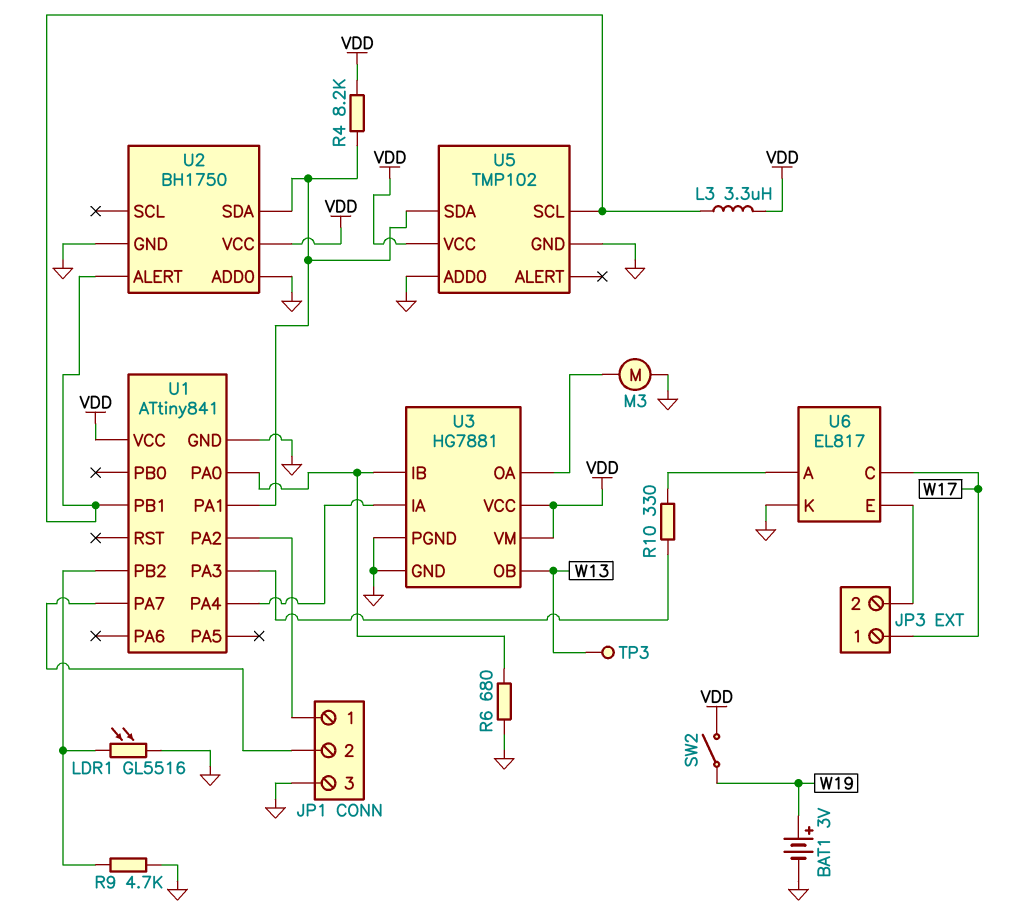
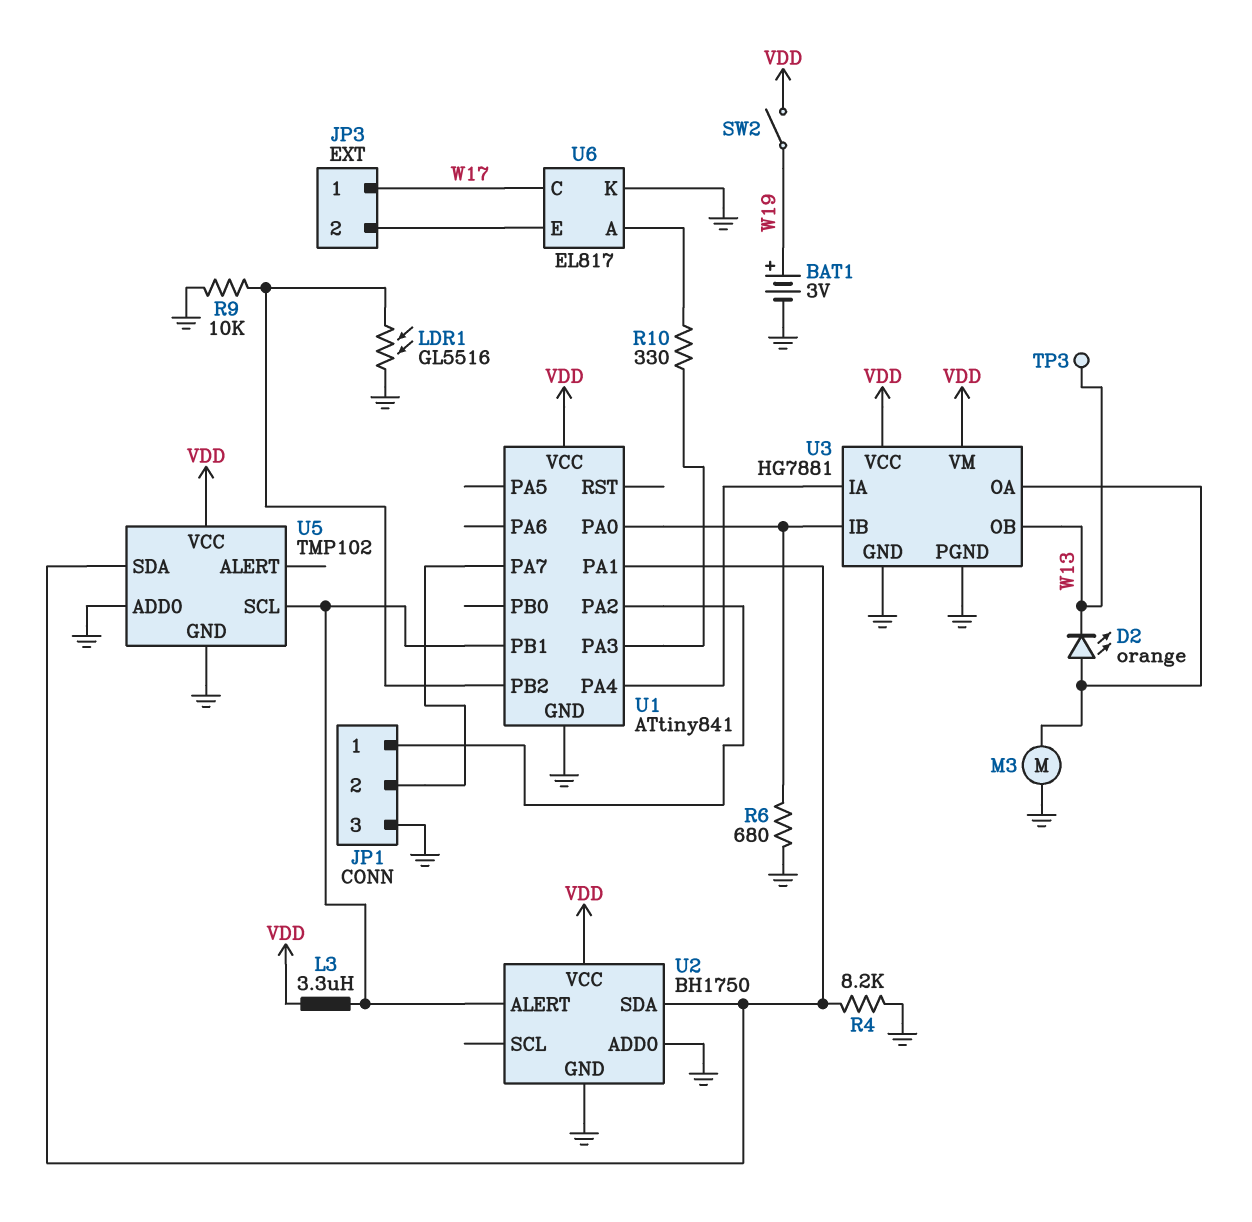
D2: none -> LED orange (A U3/OA, K W13)
R4: 8.2k (U1/PA1, VDD) -> 8.2k (GND, U1/PA1)
R9: 4.7k (GND, U1/PB2) -> 10k (GND, U1/PB2)

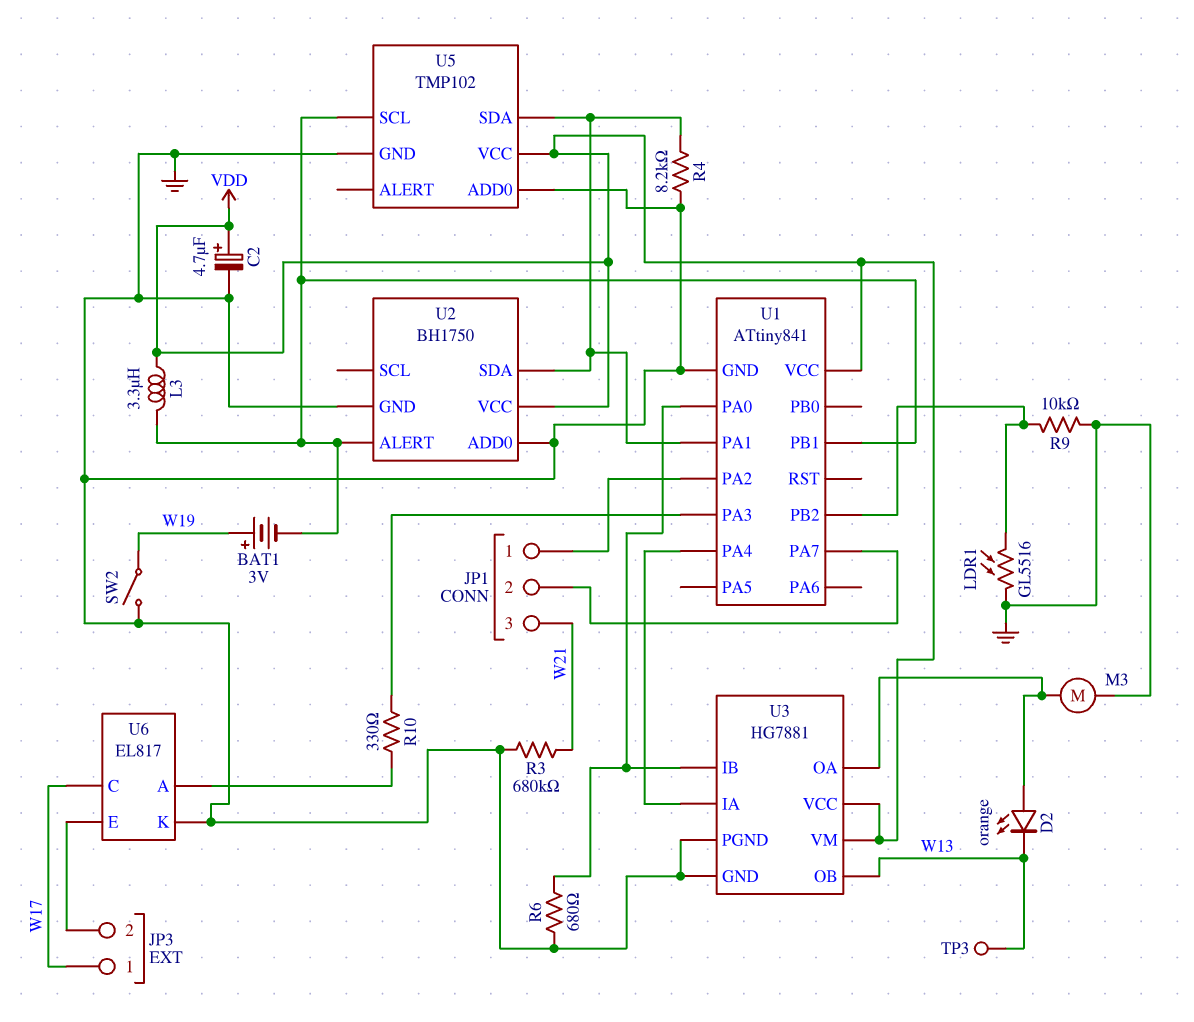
BAT1: 3V (plus W19, minus GND) -> 3V (plus W19, minus U1/PB1)
C2: none -> 4.7uF (plus VDD, minus GND)
JP1 pin 3: GND -> W21
R3: none -> 680k (GND, W21)
SW2: switch (VDD, W19) -> switch (GND, W19)

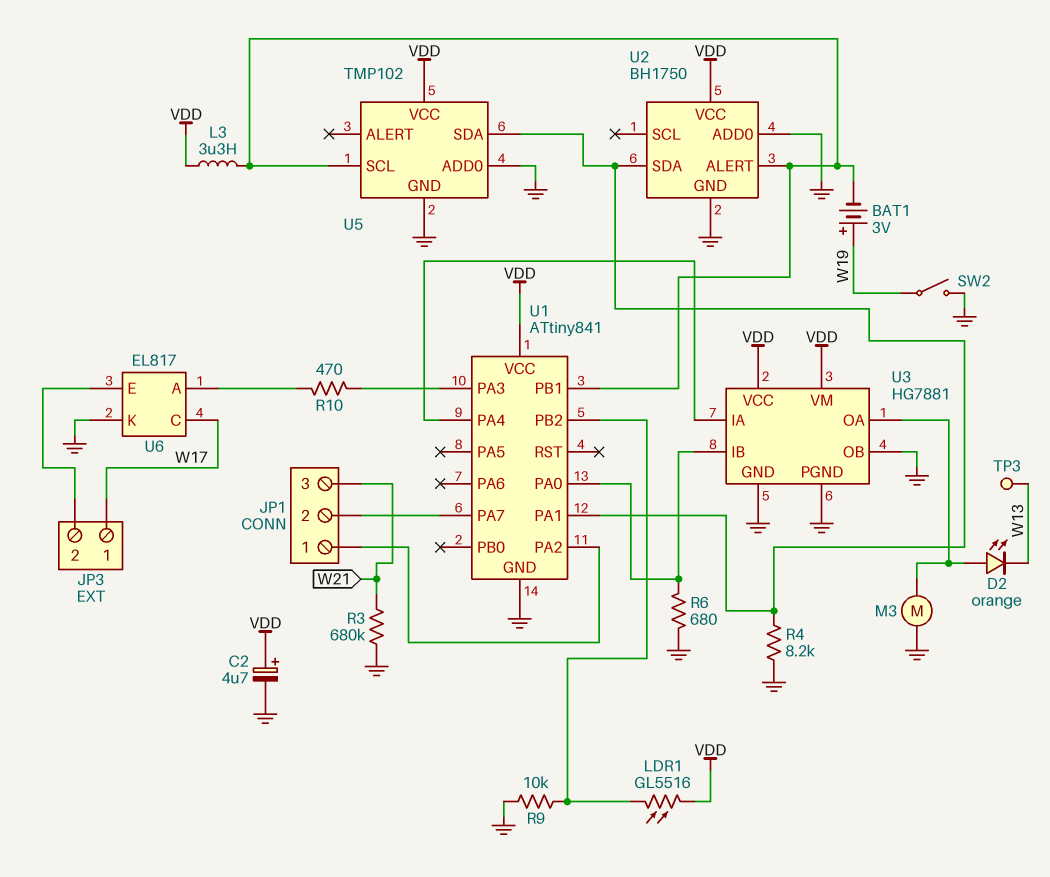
LDR1: GL5516 (GND, U1/PB2) -> GL5516 (U1/PB2, VDD)
R10: 330 (U1/PA3, U6/A) -> 470 (U1/PA3, U6/A)
U3 pin OB: W13 -> GND

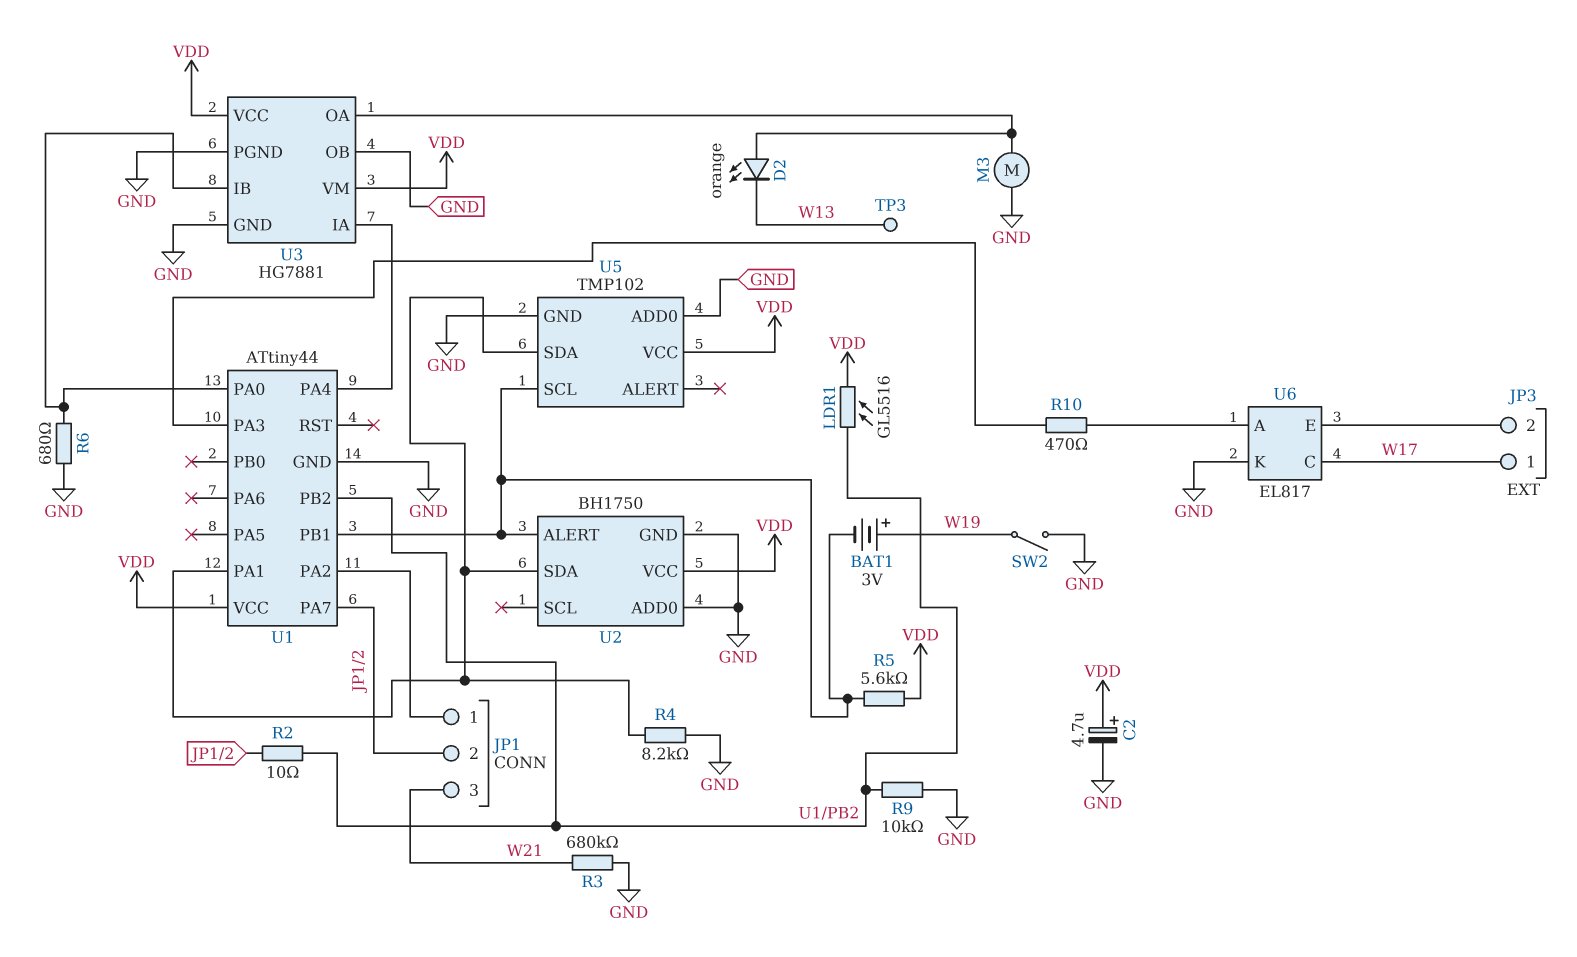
L3: 3.3uH (U1/PB1, VDD) -> none
R2: none -> 10 (JP1/2, U1/PB2)
R5: none -> 5.6k (U1/PB1, VDD)
U1: ATtiny841 -> ATtiny44

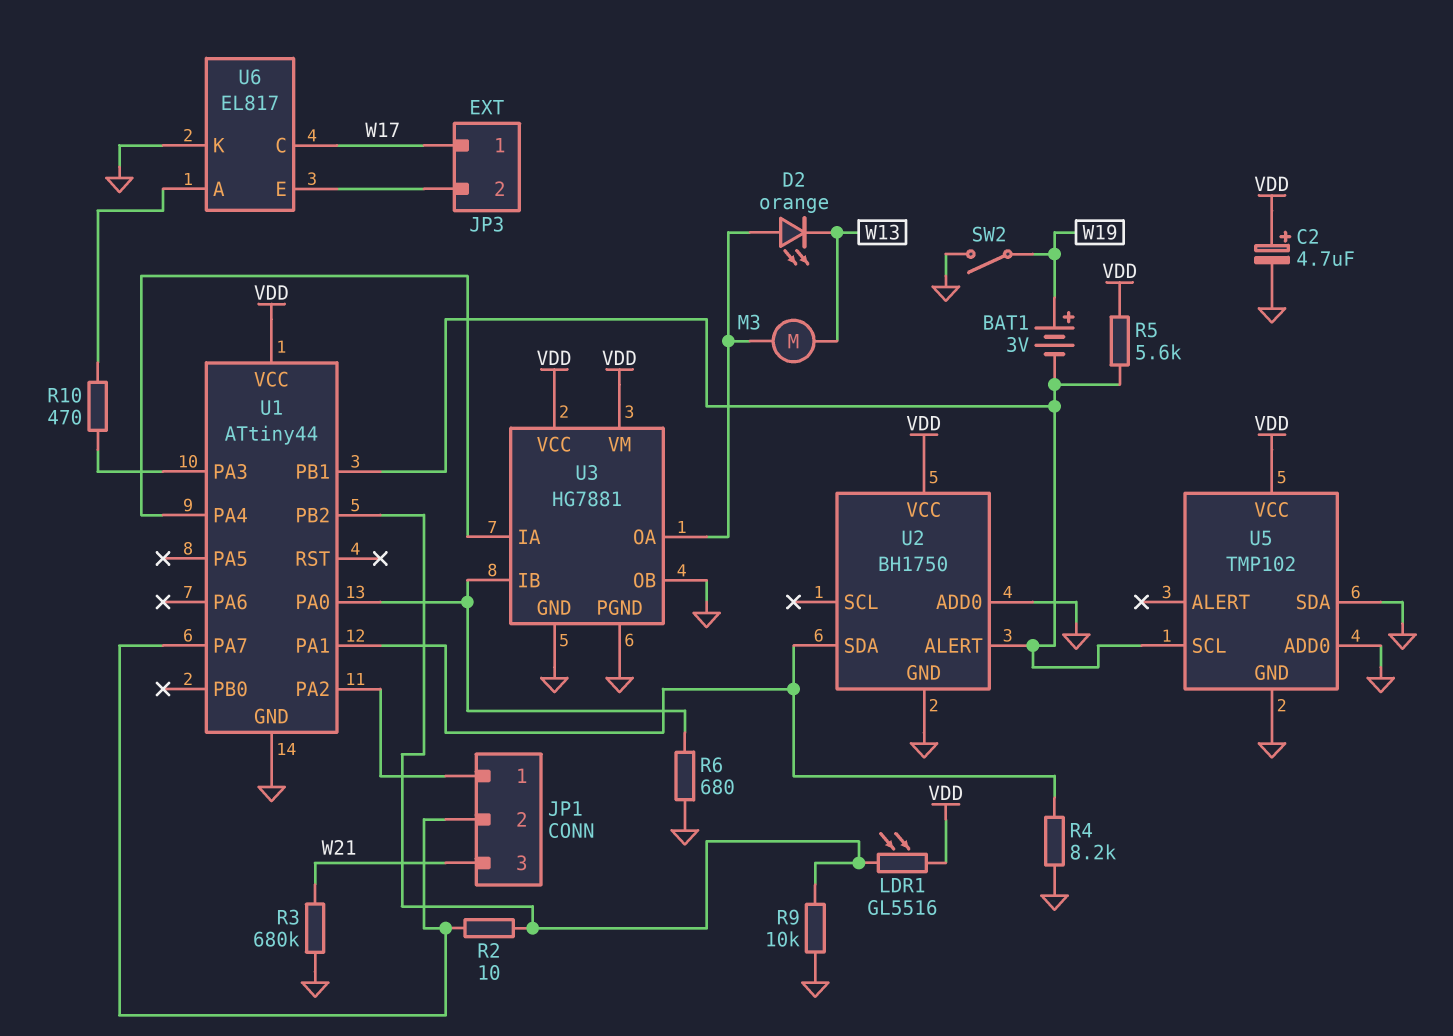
M3: motor (GND, U3/OA) -> motor (U3/OA, W13)
TP3: test point (W13) -> none
U5 pin SDA: U1/PA1 -> GND

